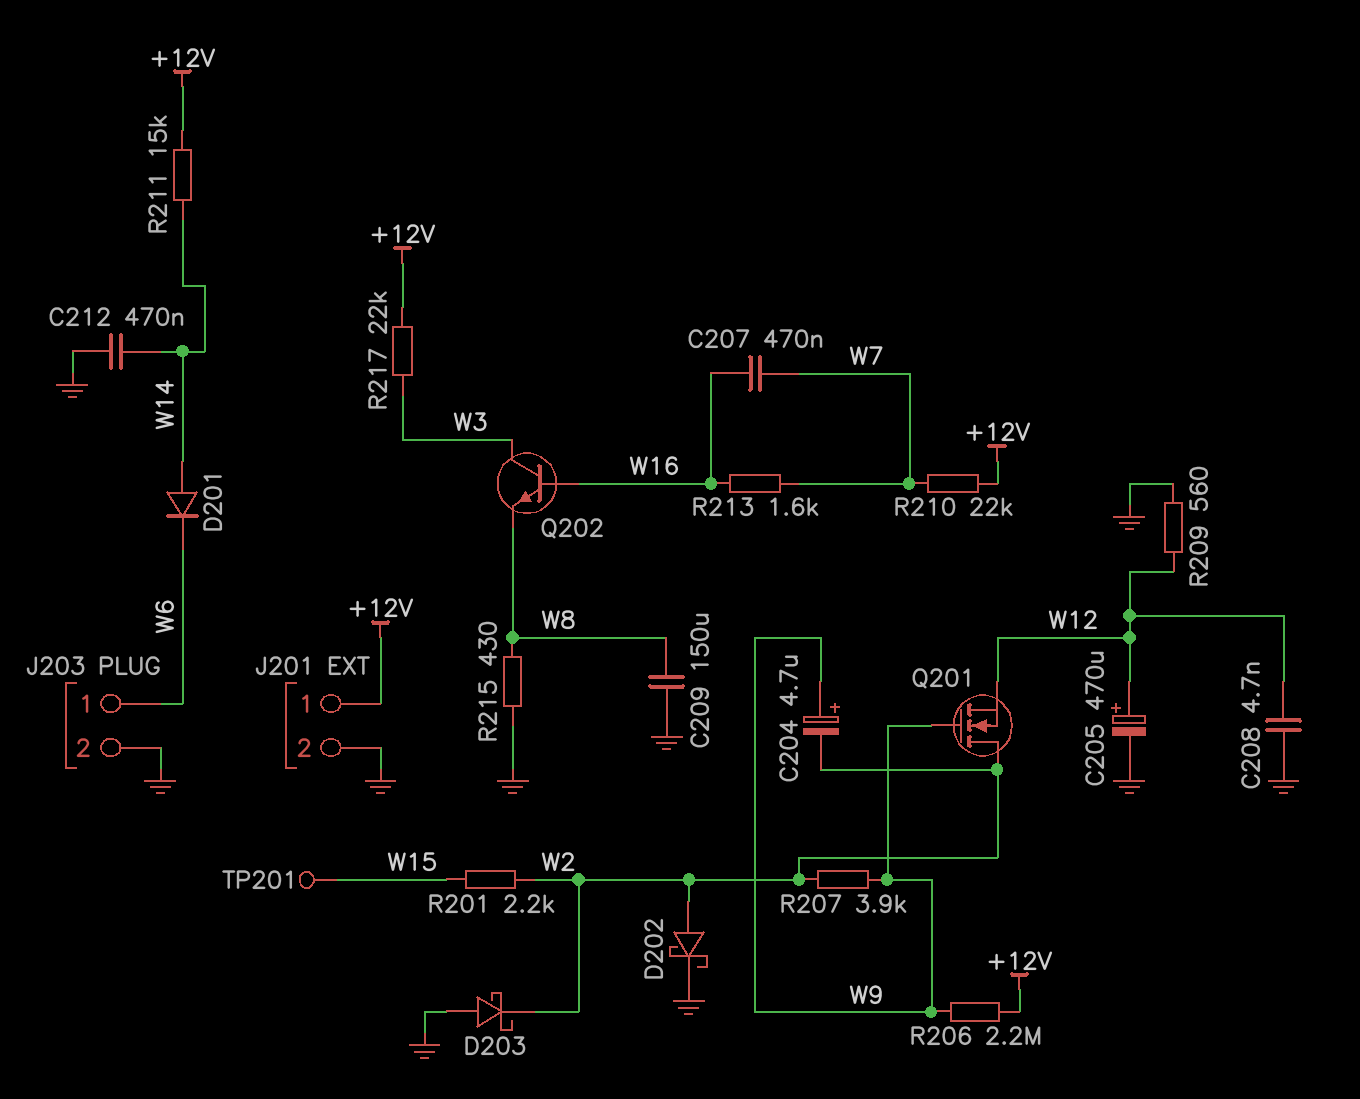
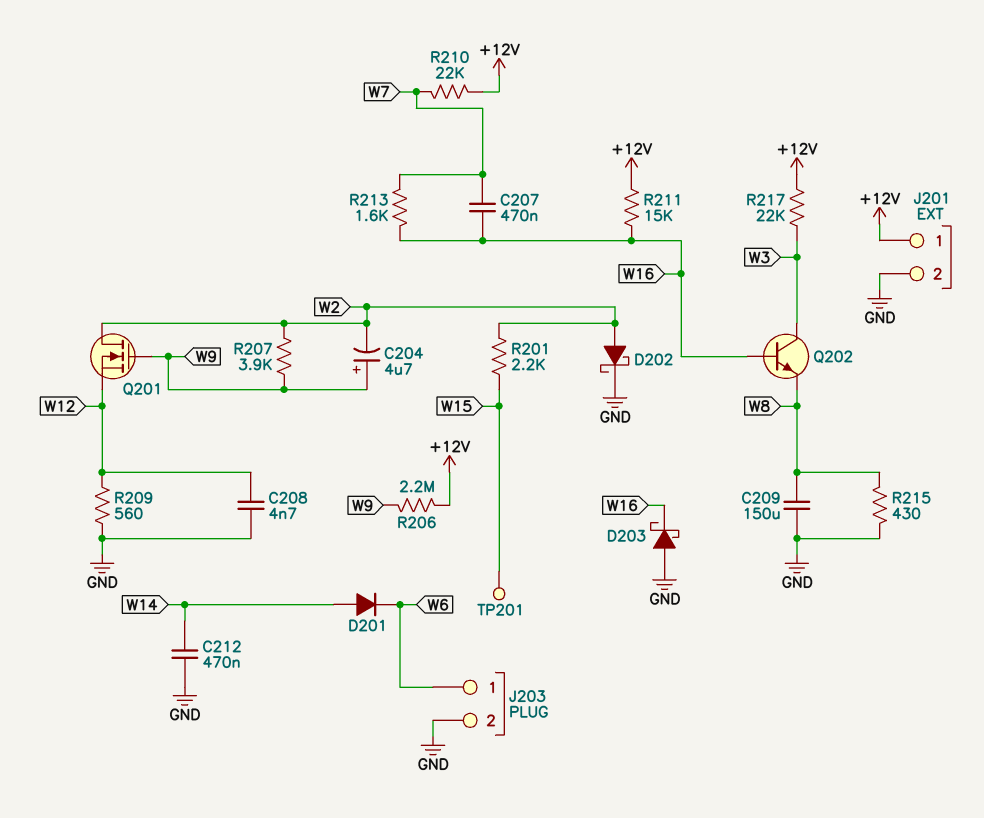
C205: 470uF (plus W12, minus GND) -> none
D203: schottky (A GND, K W2) -> schottky (A GND, K W16)
R211: 15k (+12V, W14) -> 15k (+12V, W16)

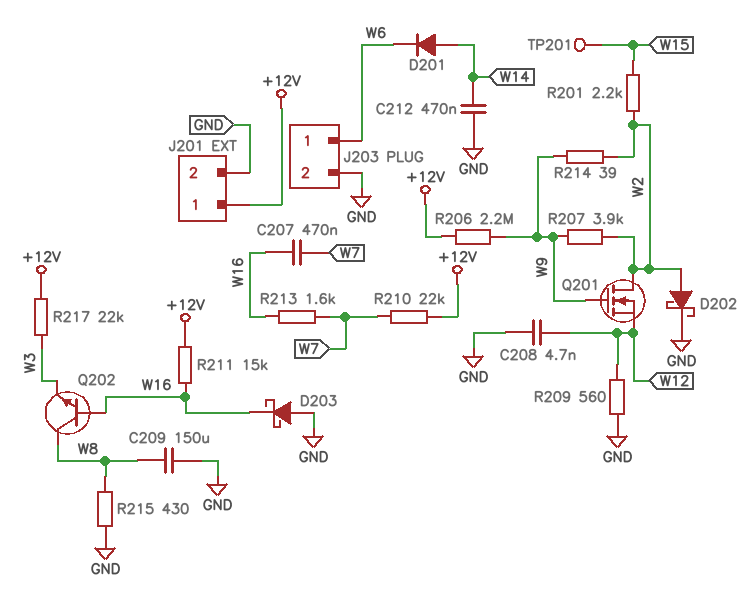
C204: 4.7uF (plus W9, minus W2) -> none
Q202: NPN (B W16, C W3, E W8) -> NPN (B W16, C W8, E W3)
R214: none -> 39 (W2, W9)

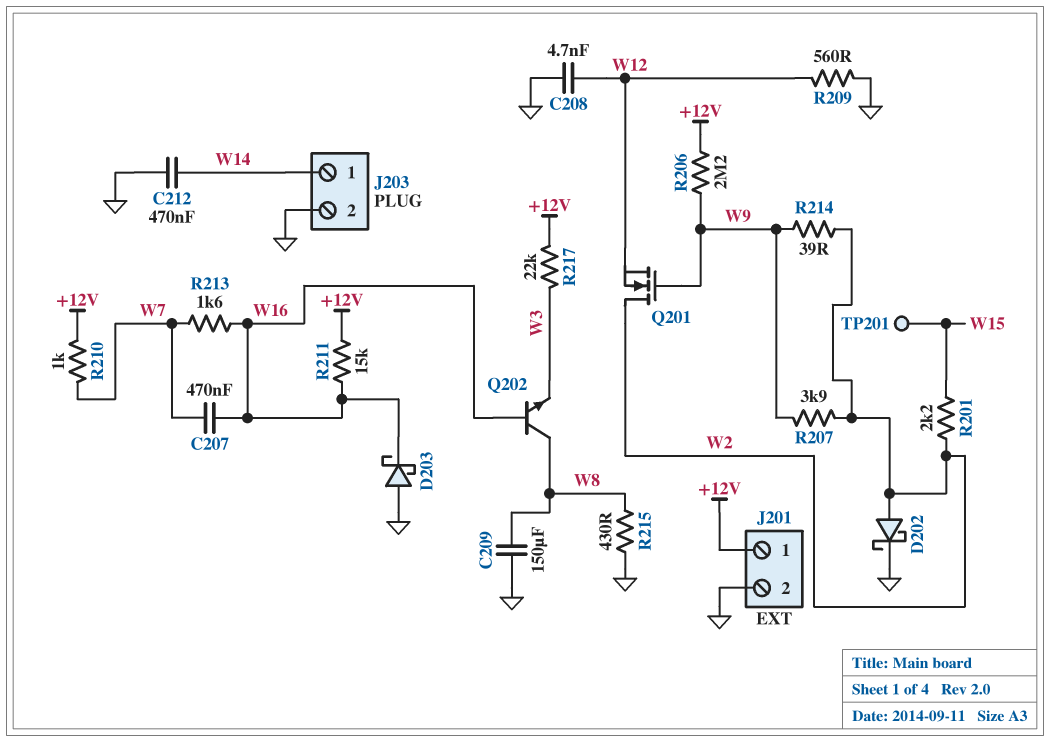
D201: diode (A W14, K W6) -> none
J203 pin 1: W6 -> W14
R210: 22k (+12V, W7) -> 1k (+12V, W7)

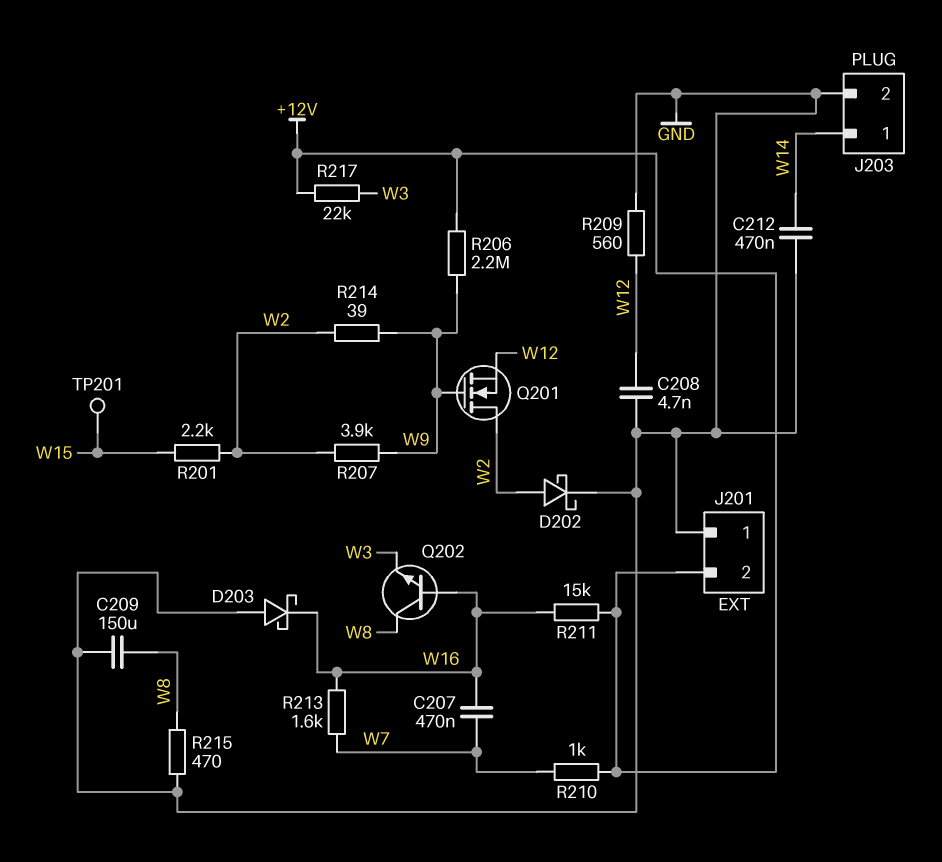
J201 pin 1: +12V -> GND
J201 pin 2: GND -> +12V
R215: 430 (GND, W8) -> 470 (GND, W8)

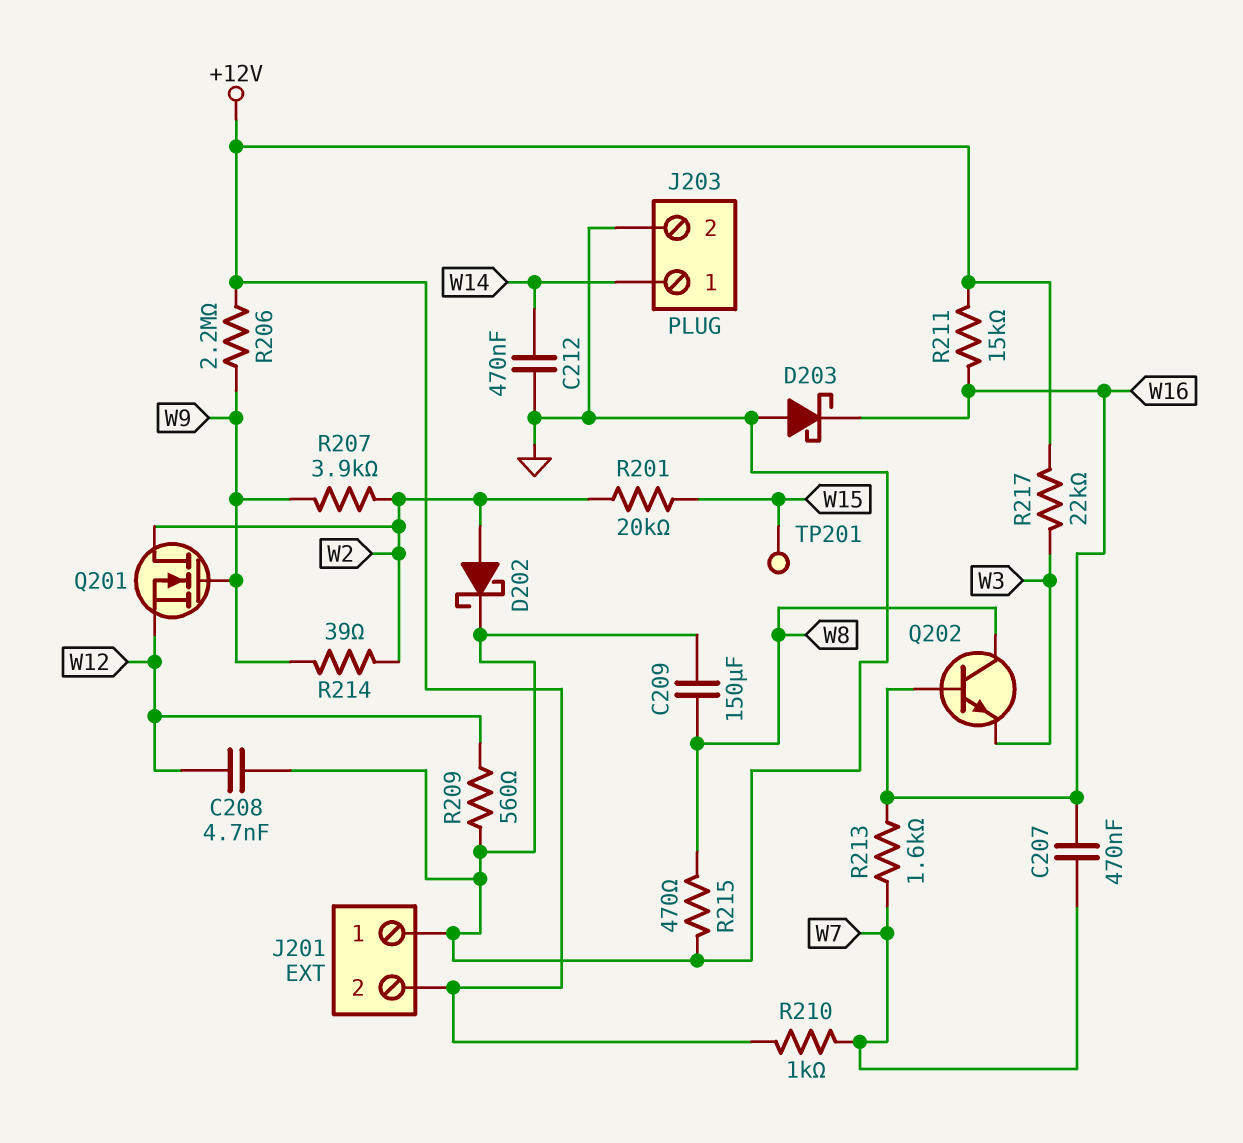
R201: 2.2k (W2, W15) -> 20k (W2, W15)

